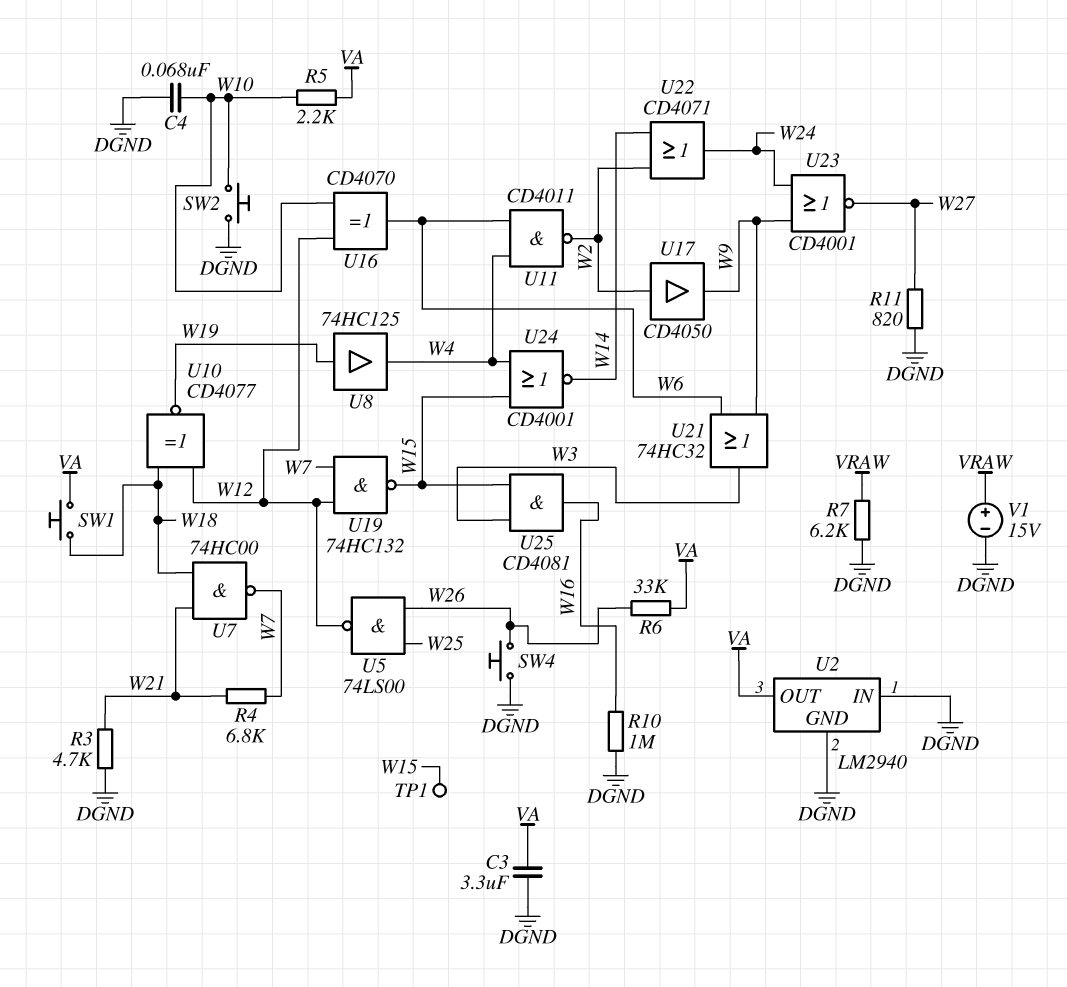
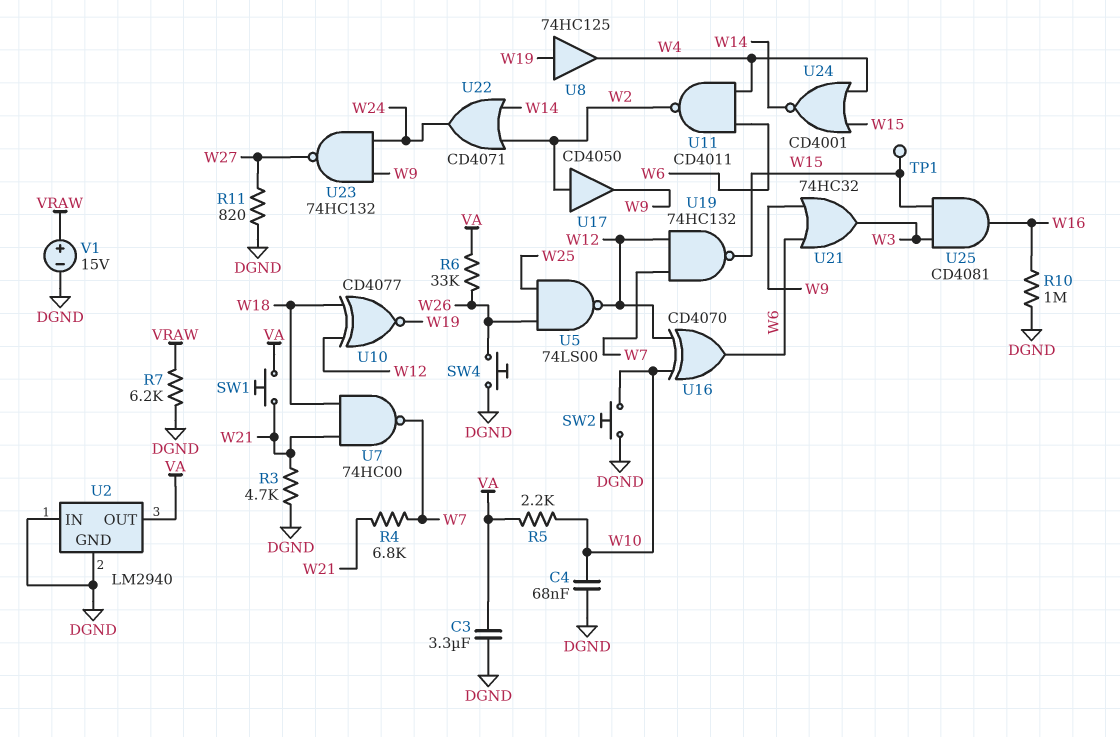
SW1: button (VA, W18) -> button (VA, W21)
U23: NOR CD4001 (in W9, in W24, out W27) -> NAND 74HC132 (in W9, in W24, out W27)

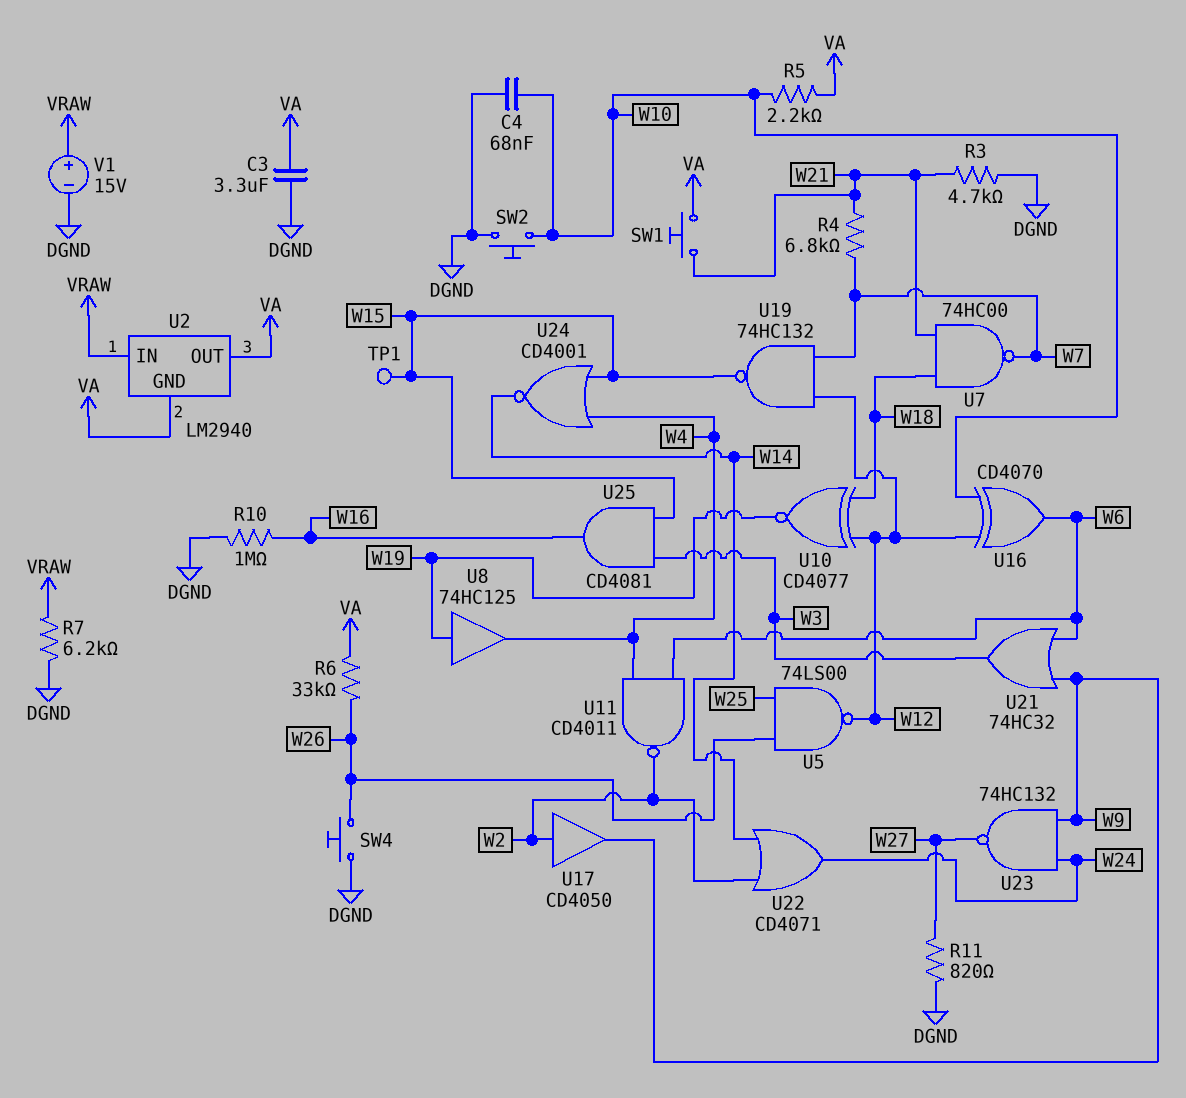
U2 pin GND: DGND -> VA
U2 pin IN: DGND -> VRAW

